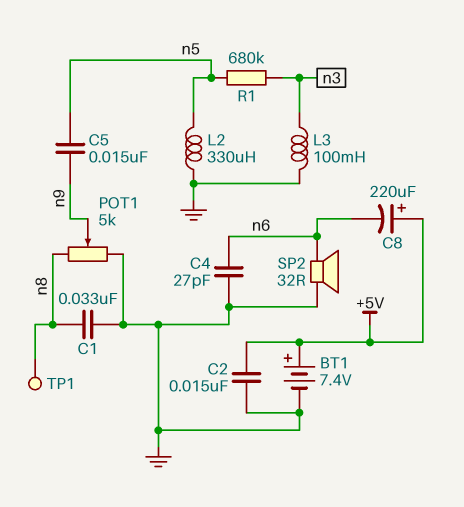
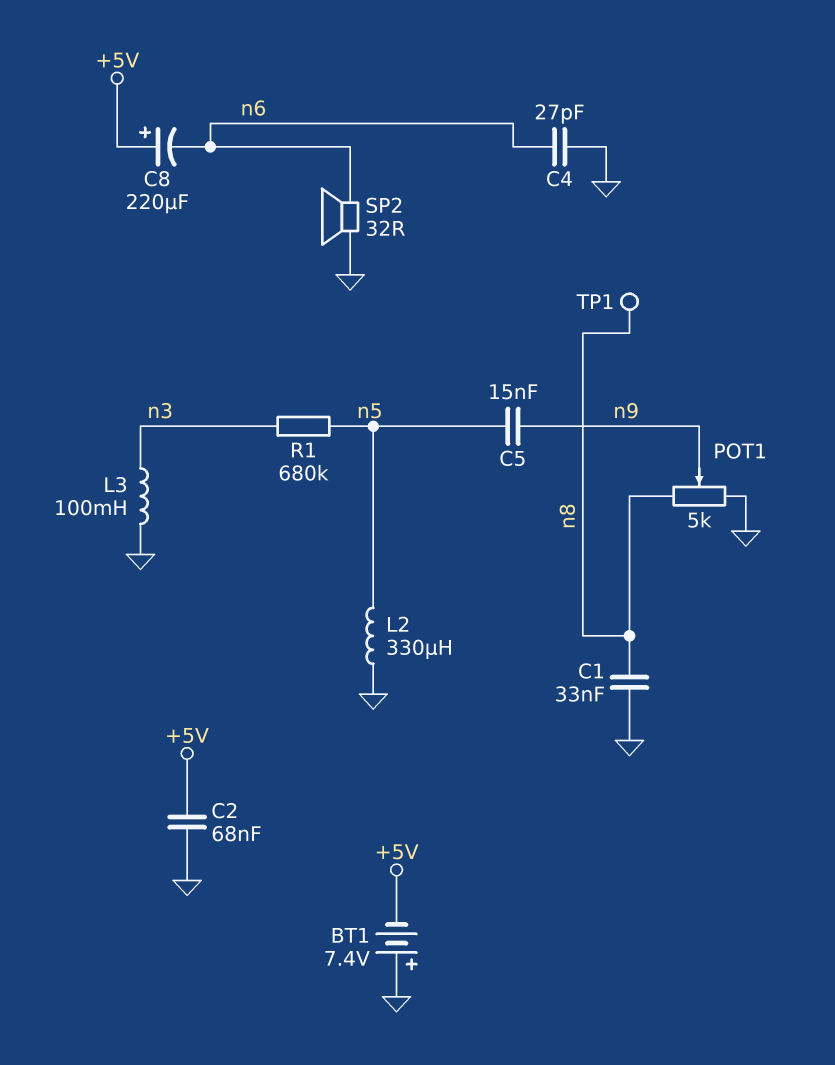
BT1: 7.4V (plus +5V, minus GND) -> 7.4V (plus GND, minus +5V)
C2: 15nF (+5V, GND) -> 68nF (+5V, GND)

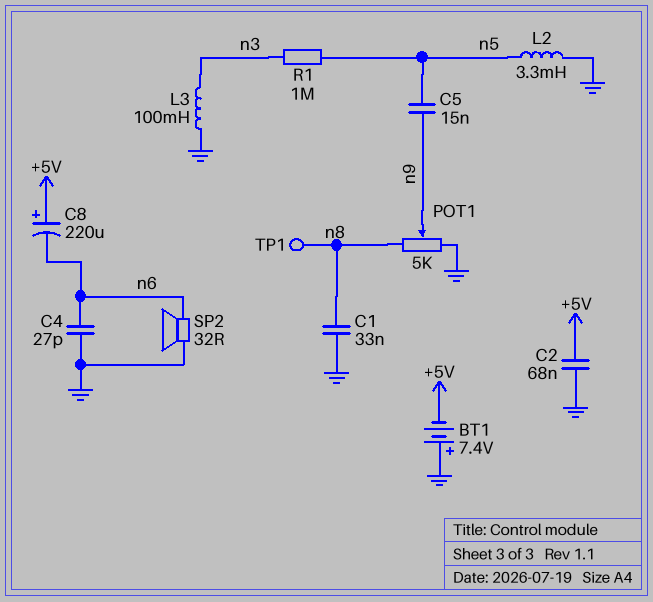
L2: 330uH (GND, n5) -> 3.3mH (GND, n5)
R1: 680k (n3, n5) -> 1M (n3, n5)

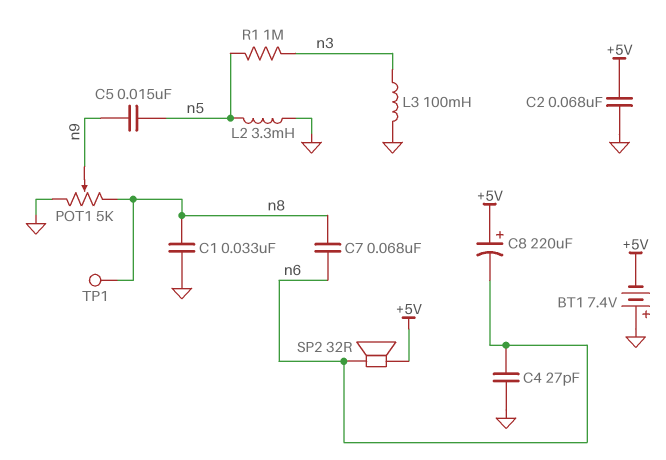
C7: none -> 68nF (n6, n8)
SP2: speaker 32R (GND, n6) -> speaker 32R (+5V, n6)

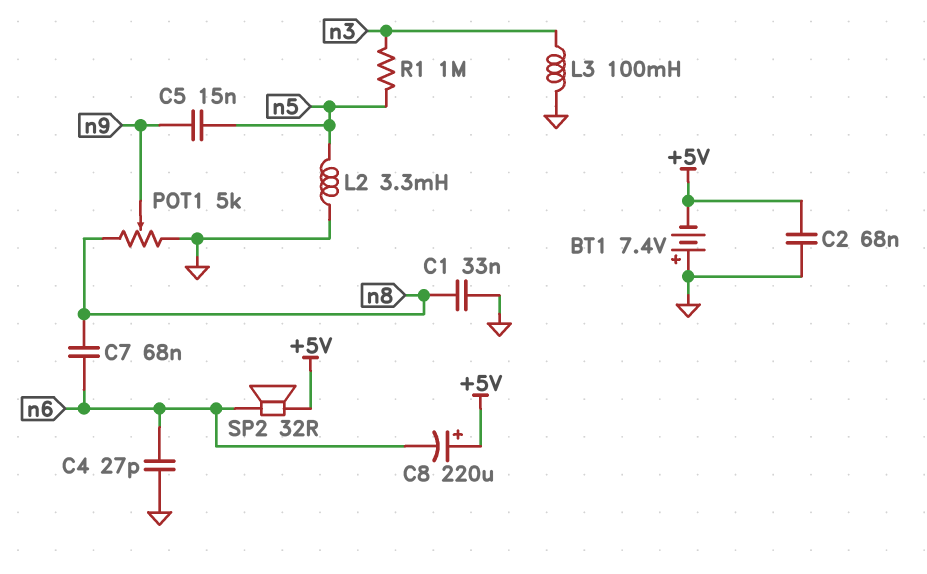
TP1: test point (n8) -> none

